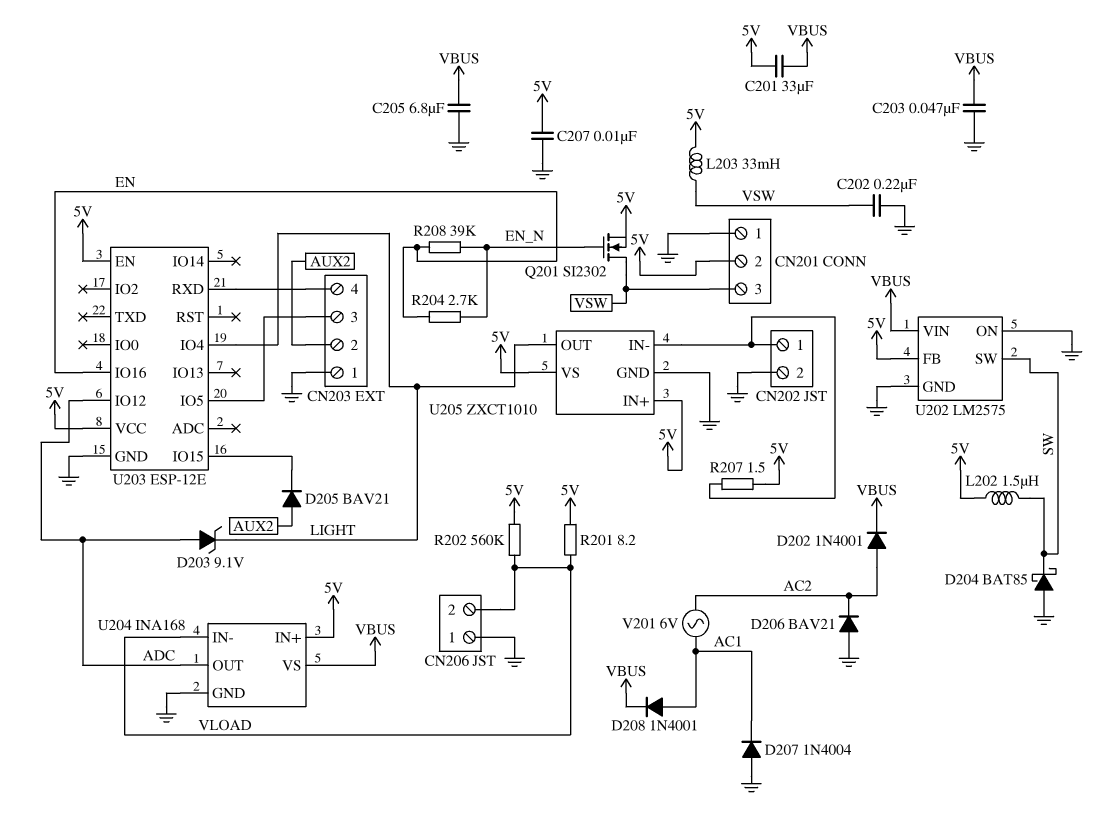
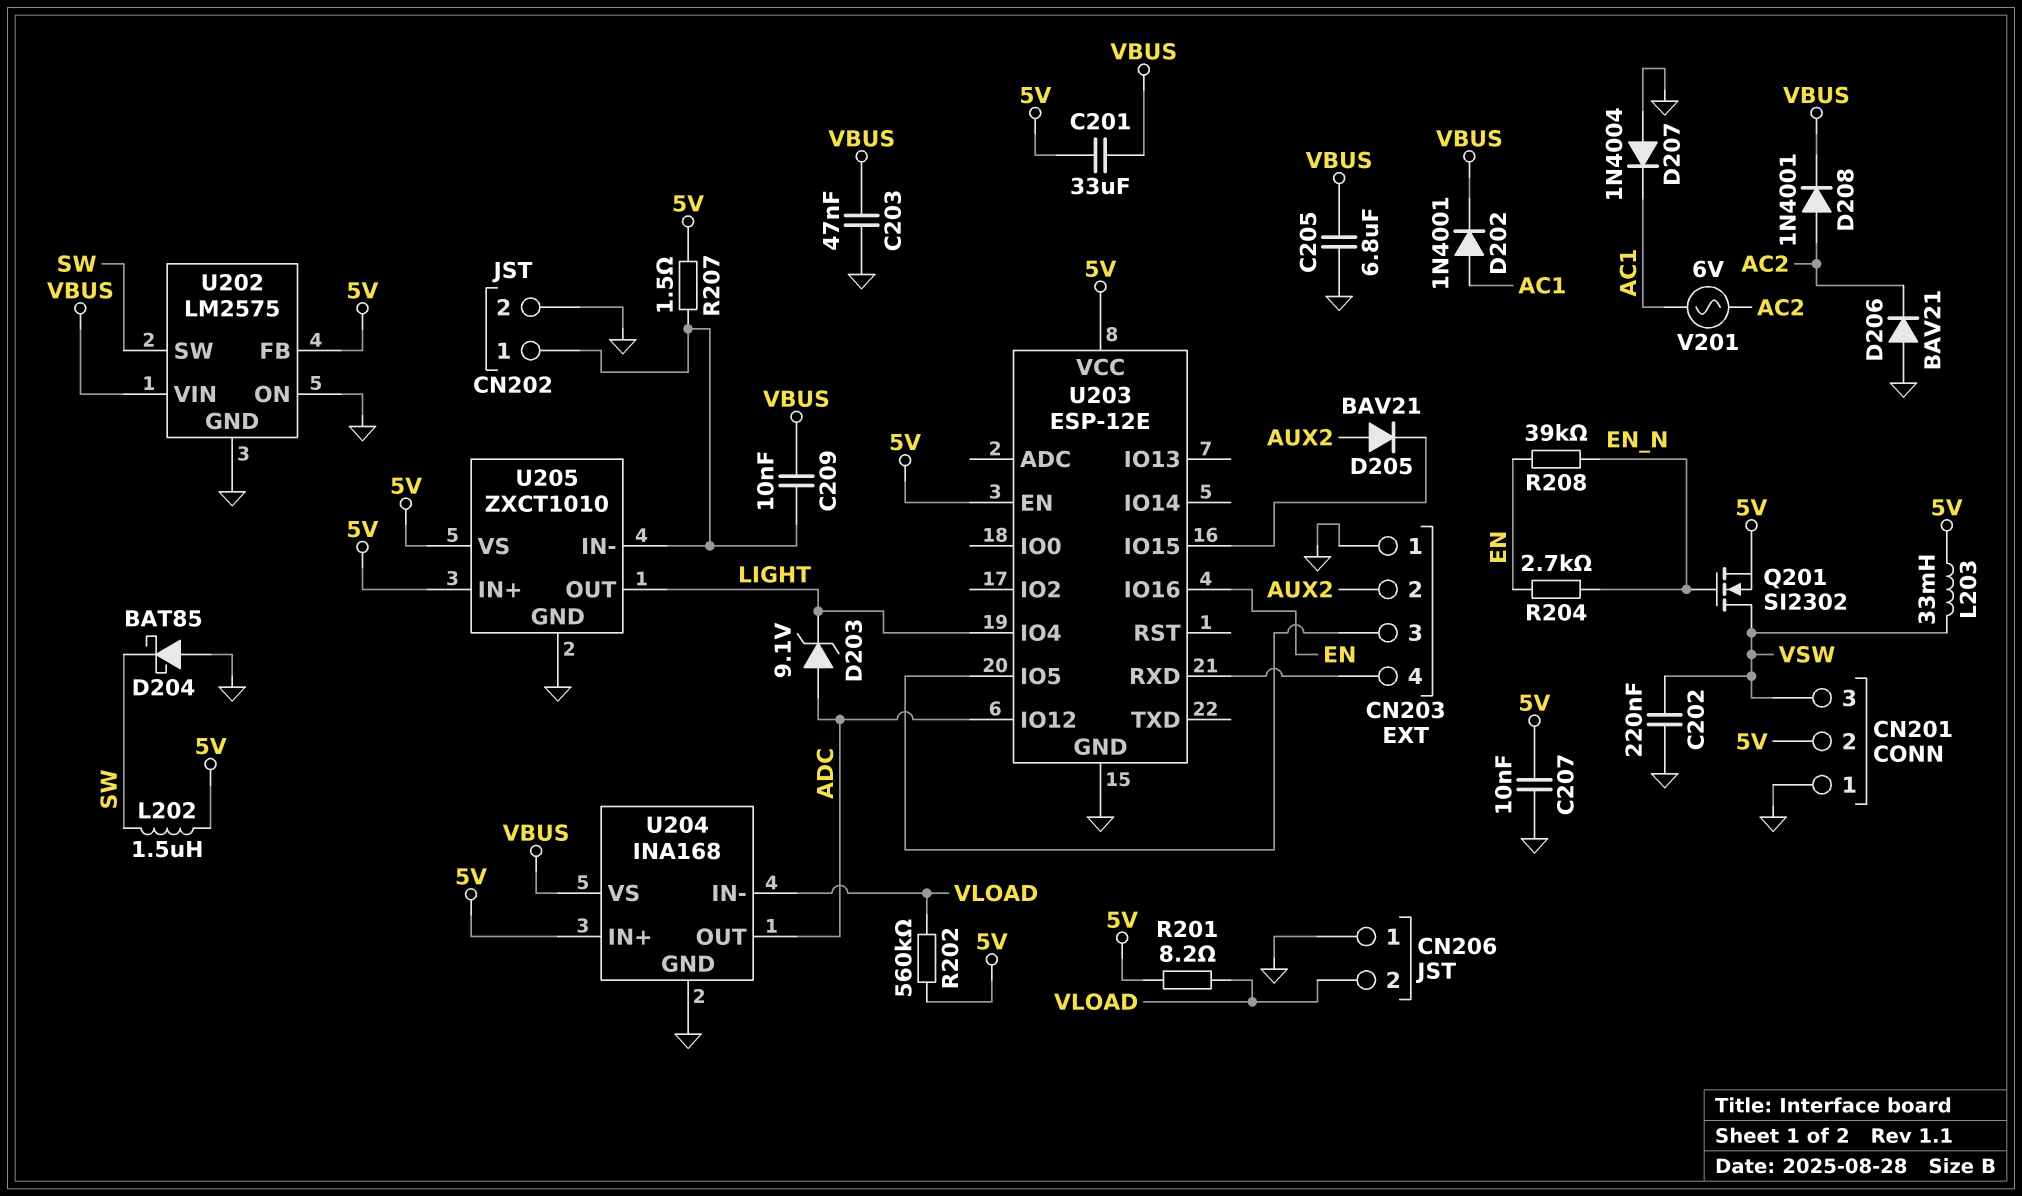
C209: none -> 10nF (CN202/1, VBUS)
D202: diode 1N4001 (A AC2, K VBUS) -> diode 1N4001 (A AC1, K VBUS)
D208: diode 1N4001 (A AC1, K VBUS) -> diode 1N4001 (A AC2, K VBUS)

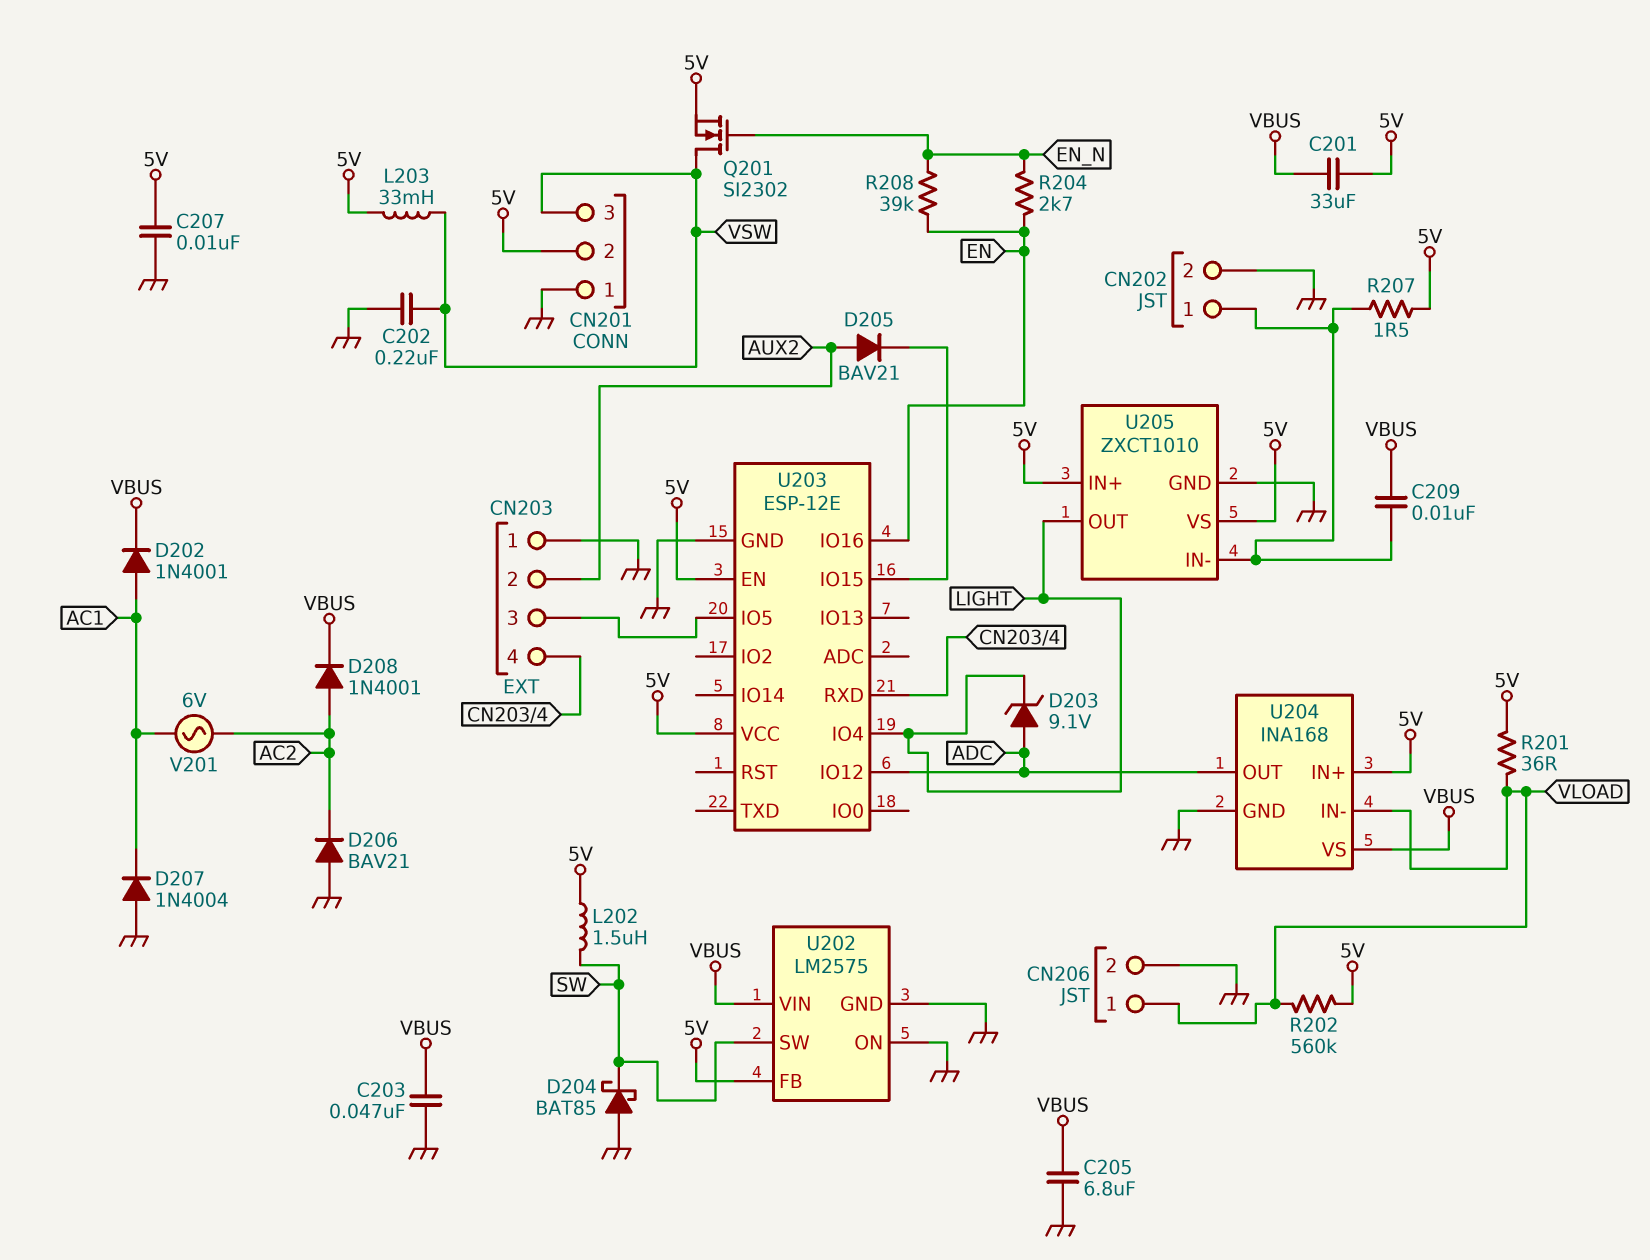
CN206 pin 1: GND -> VLOAD
CN206 pin 2: VLOAD -> GND
R201: 8.2 (5V, VLOAD) -> 36 (5V, VLOAD)

